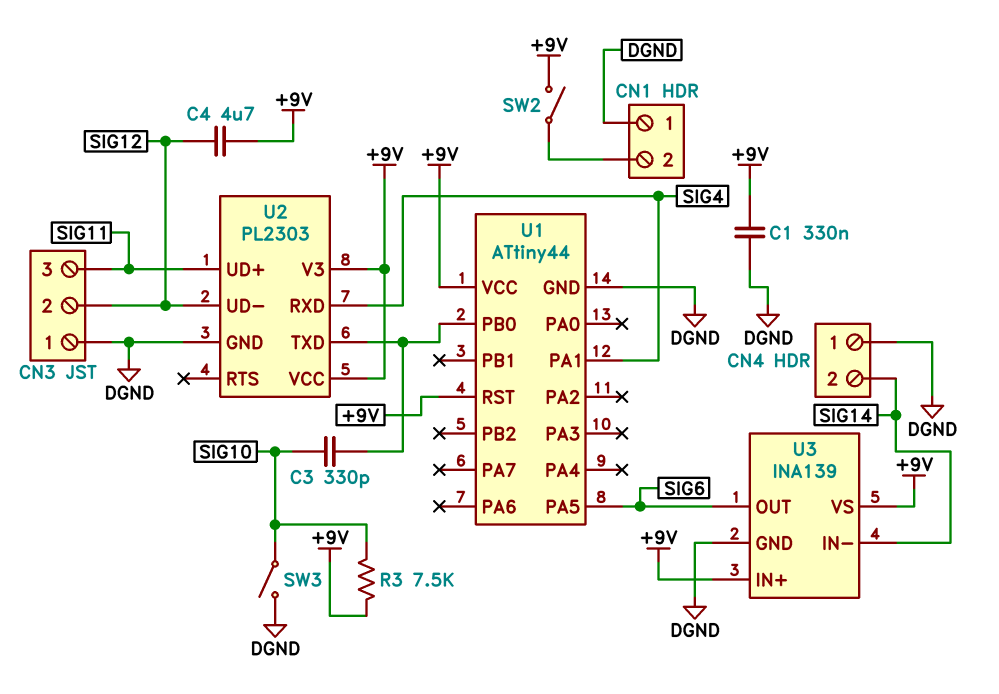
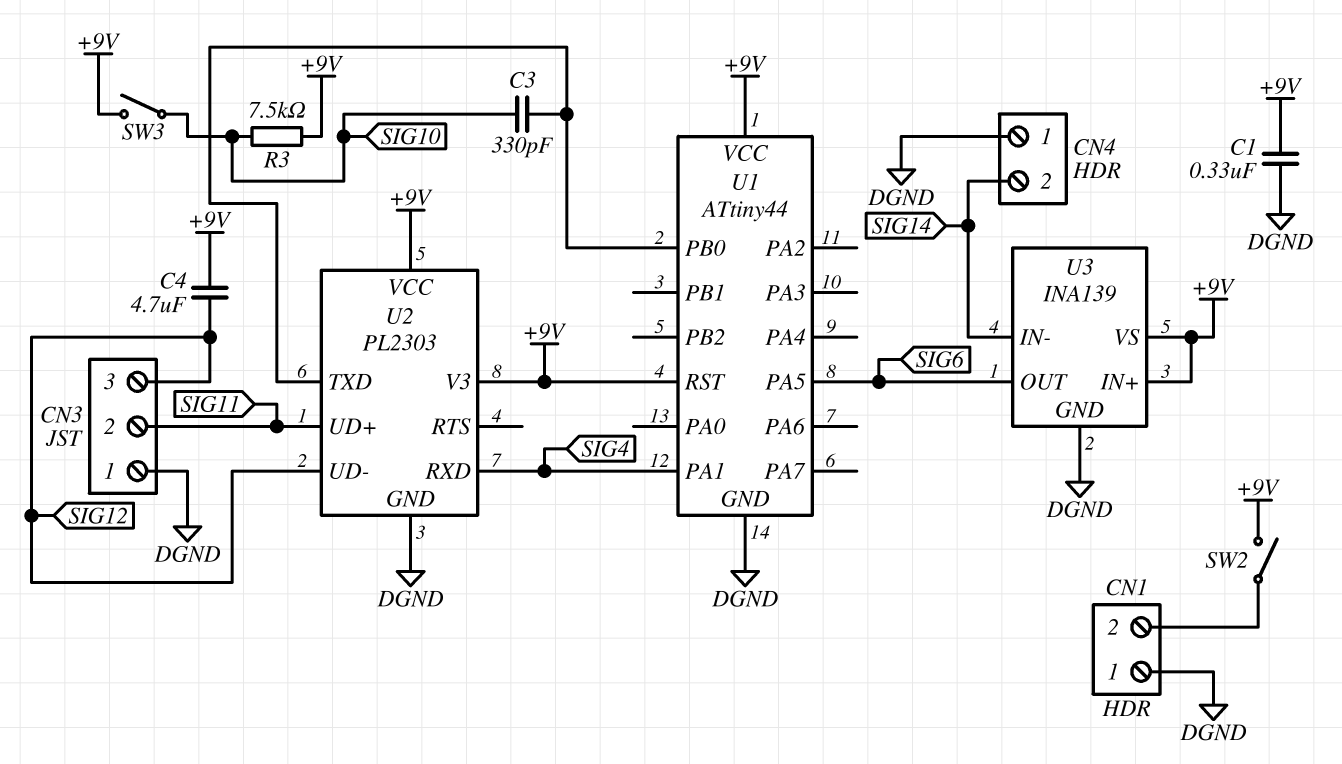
CN3 pin 2: SIG12 -> SIG11
CN3 pin 3: SIG11 -> SIG12
SW3: switch (DGND, SIG10) -> switch (+9V, SIG10)

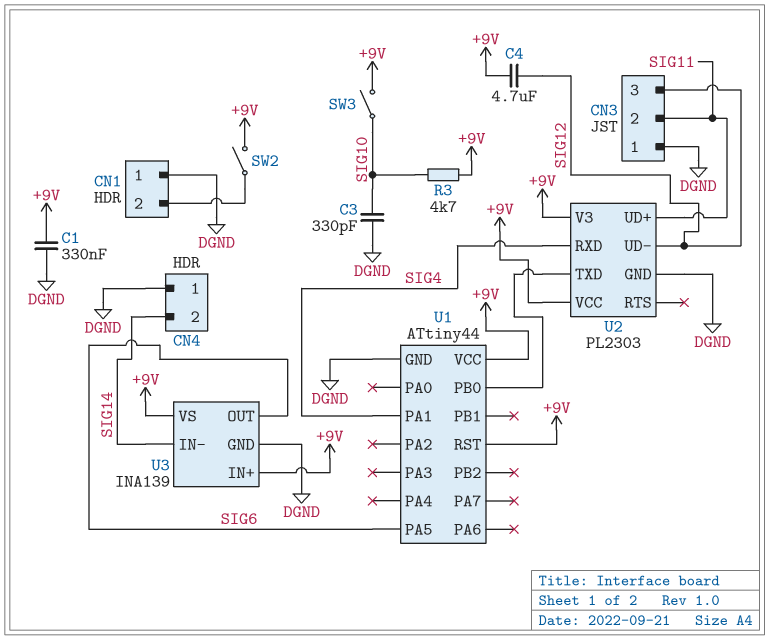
C3: 330pF (SIG10, U1/PB0) -> 330pF (DGND, SIG10)
R3: 7.5k (+9V, SIG10) -> 4.7k (+9V, SIG10)

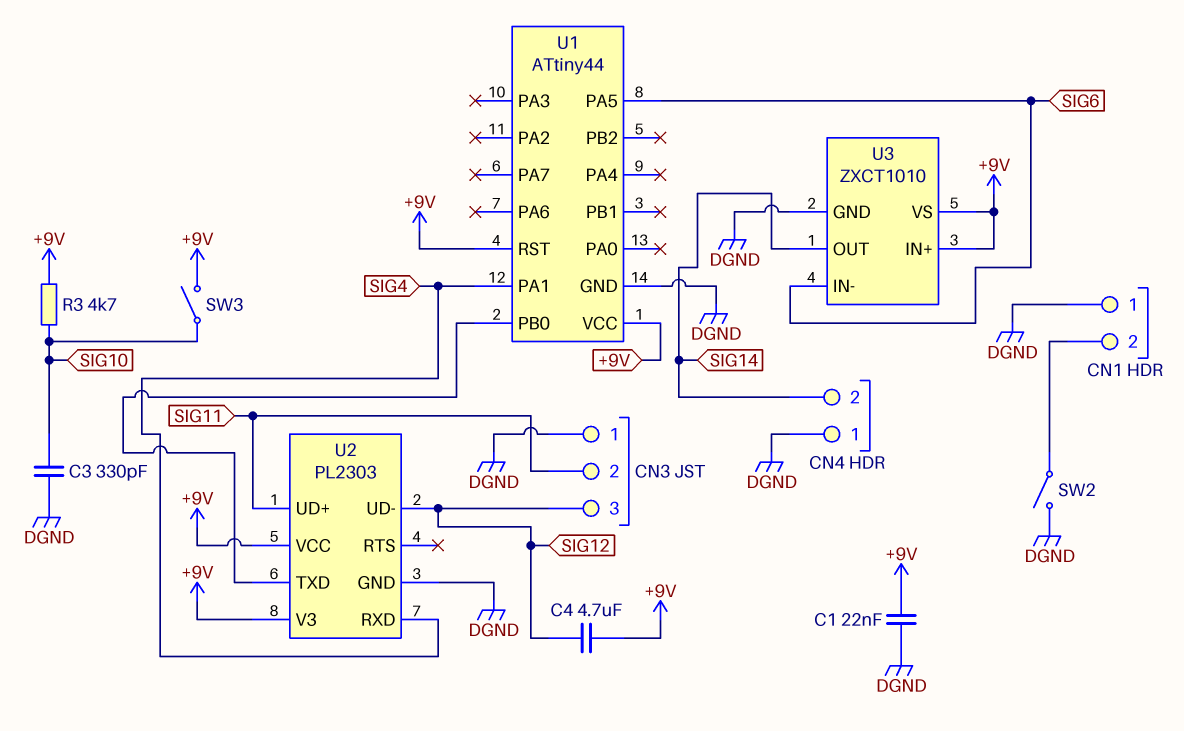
C1: 330nF (+9V, DGND) -> 22nF (+9V, DGND)
SW2: switch (+9V, CN1/2) -> switch (CN1/2, DGND)
U3: INA139 -> ZXCT1010
U3 pin IN-: SIG14 -> SIG6
U3 pin OUT: SIG6 -> SIG14

